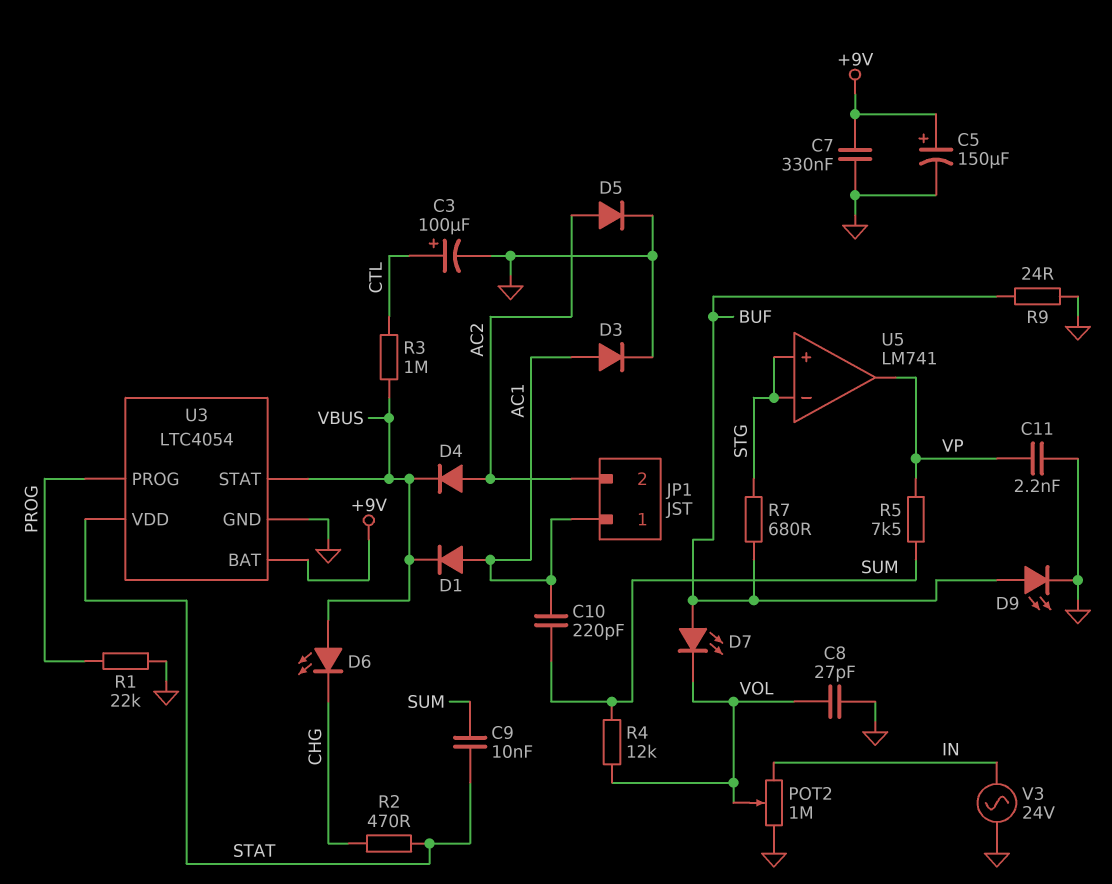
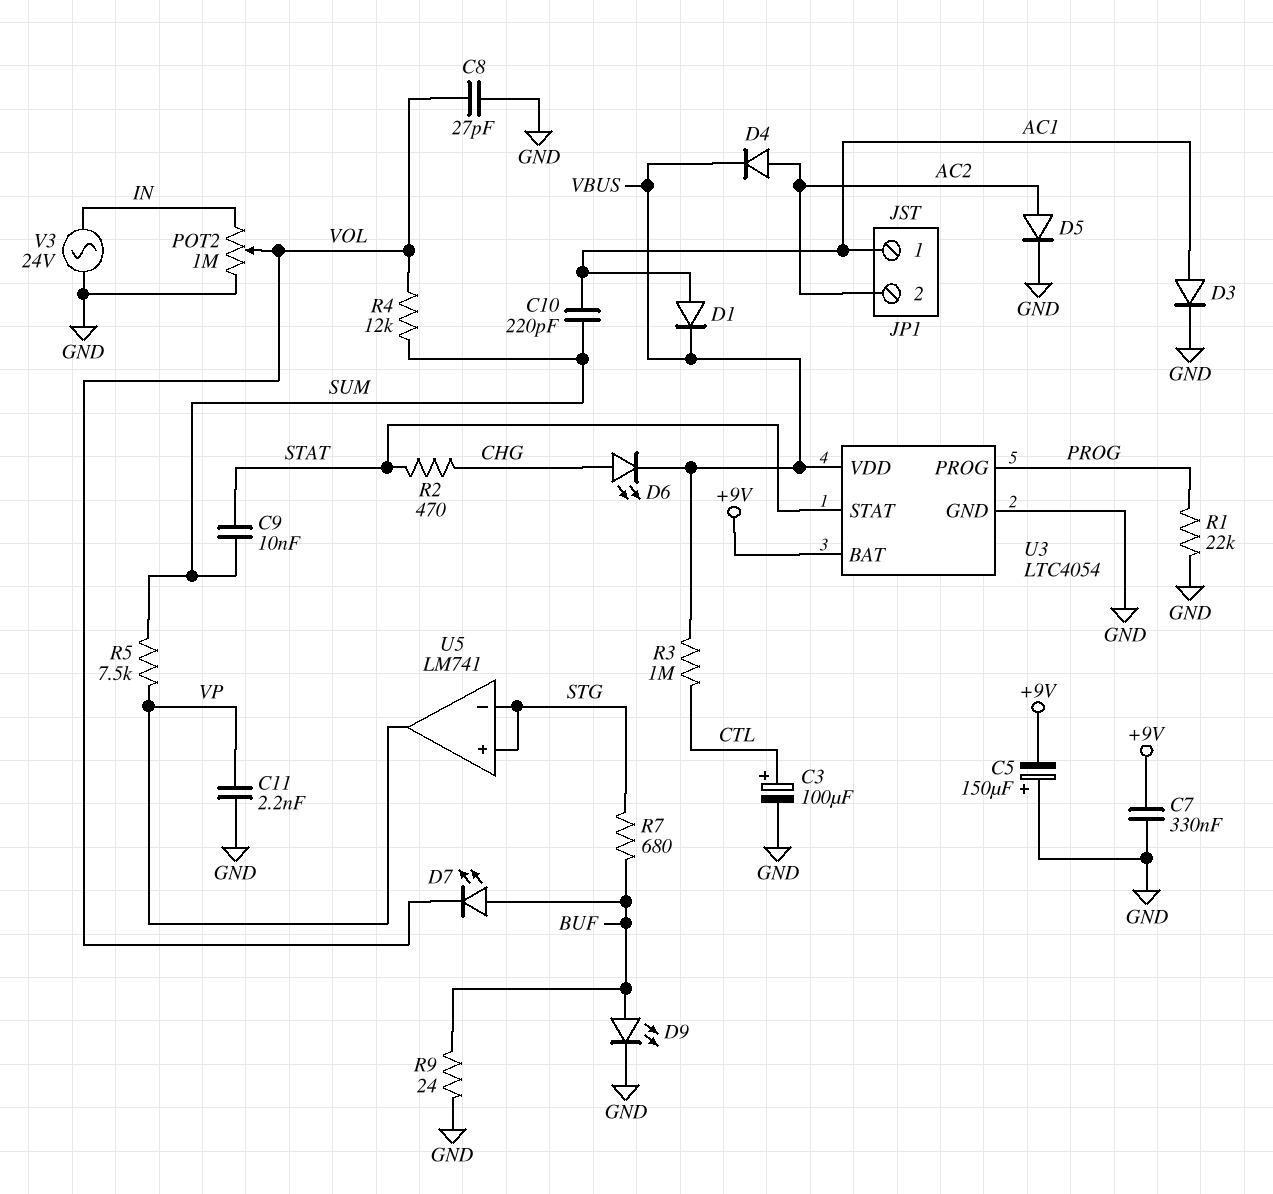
C5: 150uF (plus +9V, minus GND) -> 150uF (plus GND, minus +9V)
D6: LED (A VBUS, K CHG) -> LED (A CHG, K VBUS)
U3 pin STAT: VBUS -> STAT
U3 pin VDD: STAT -> VBUS

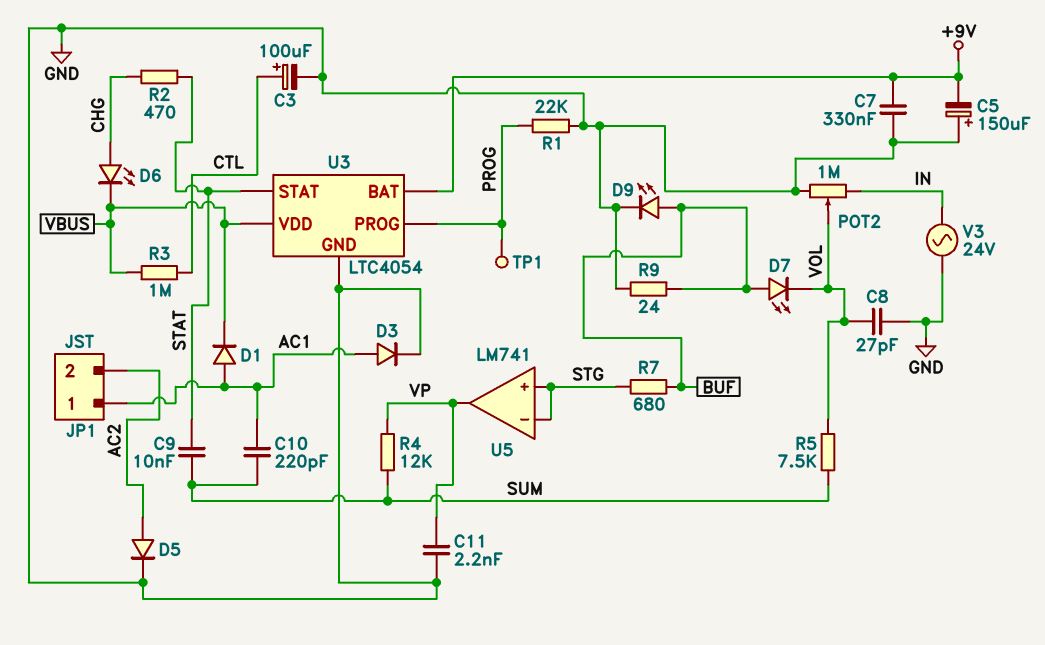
D4: diode (A AC2, K VBUS) -> none
R4: 12k (SUM, VOL) -> 12k (SUM, VP)
R5: 7.5k (SUM, VP) -> 7.5k (SUM, VOL)
TP1: none -> test point (PROG)

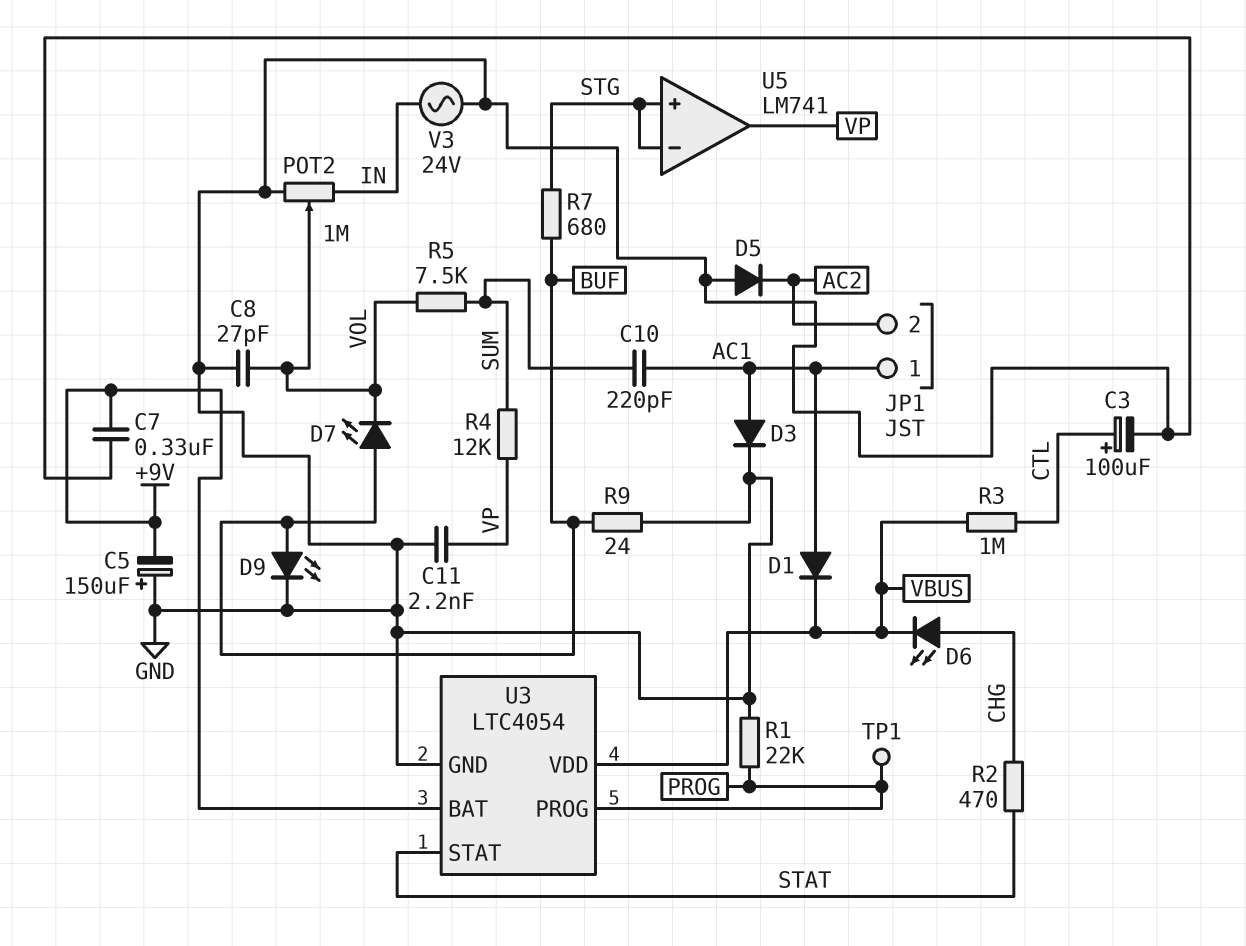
C9: 10nF (STAT, SUM) -> none
D5: diode (A AC2, K GND) -> diode (A GND, K AC2)

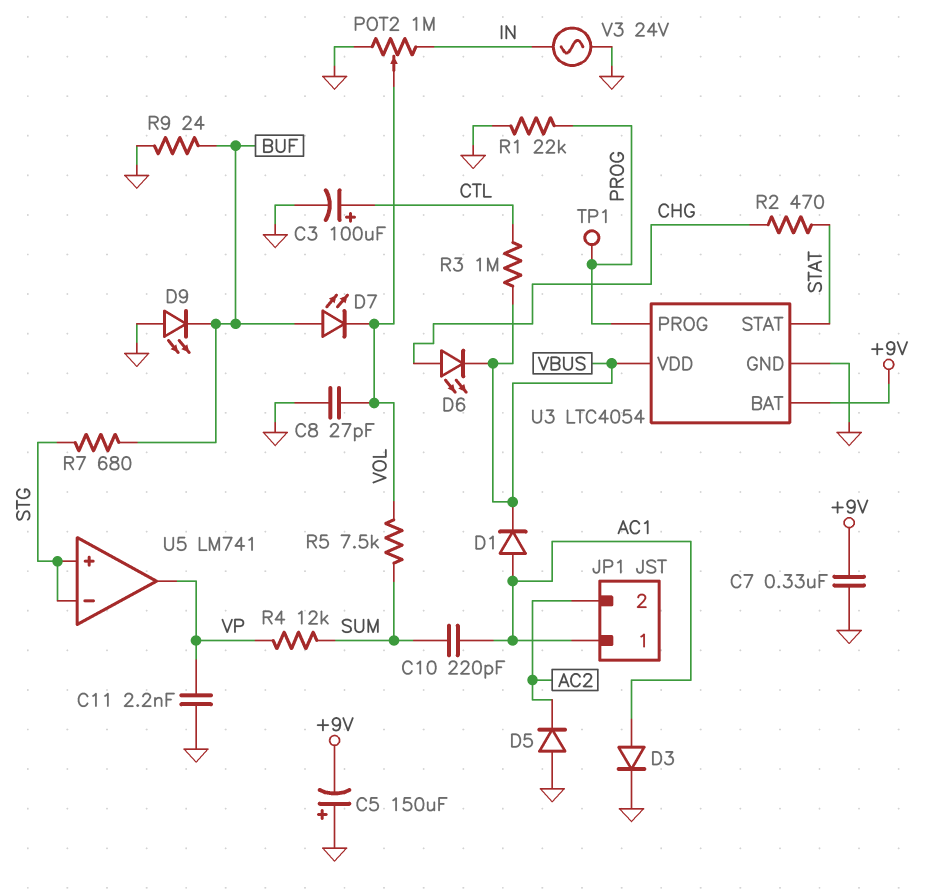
D9: LED (A BUF, K GND) -> LED (A GND, K BUF)

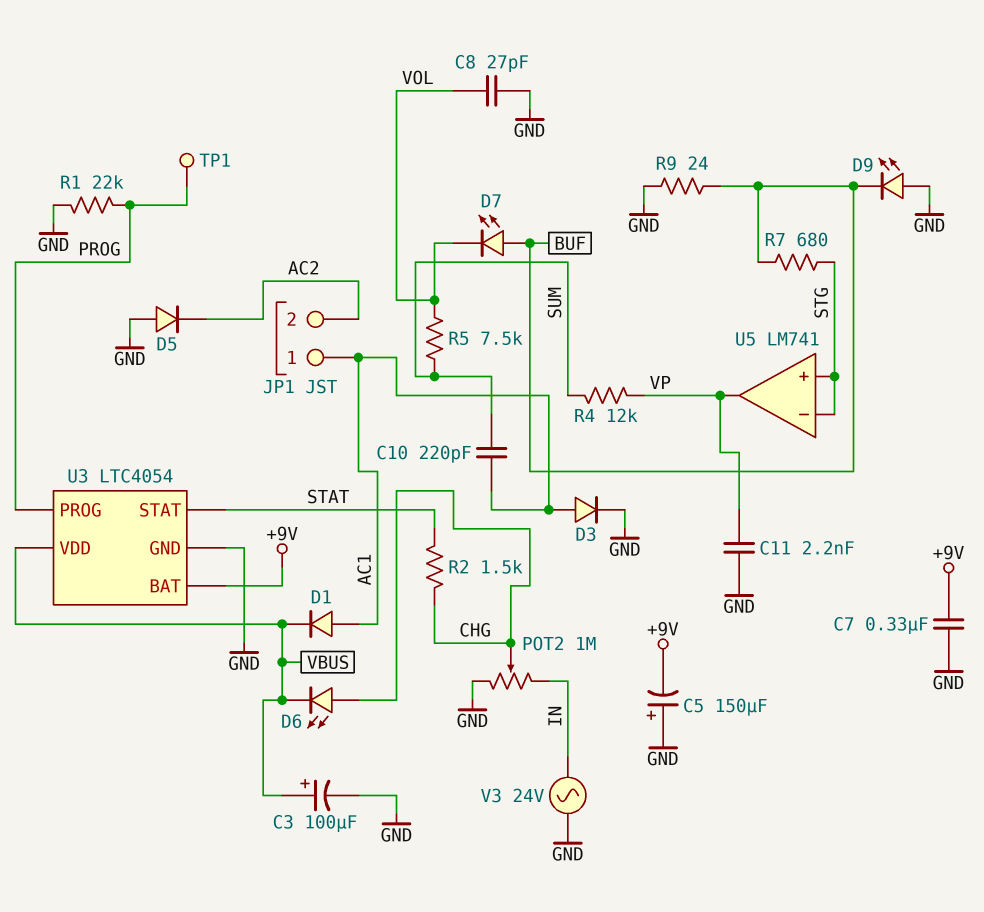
C3: 100uF (plus CTL, minus GND) -> 100uF (plus VBUS, minus GND)
POT2: 1M (GND, IN, wiper VOL) -> 1M (GND, IN, wiper CHG)
R2: 470 (CHG, STAT) -> 1.5k (CHG, STAT)
R3: 1M (CTL, VBUS) -> none

